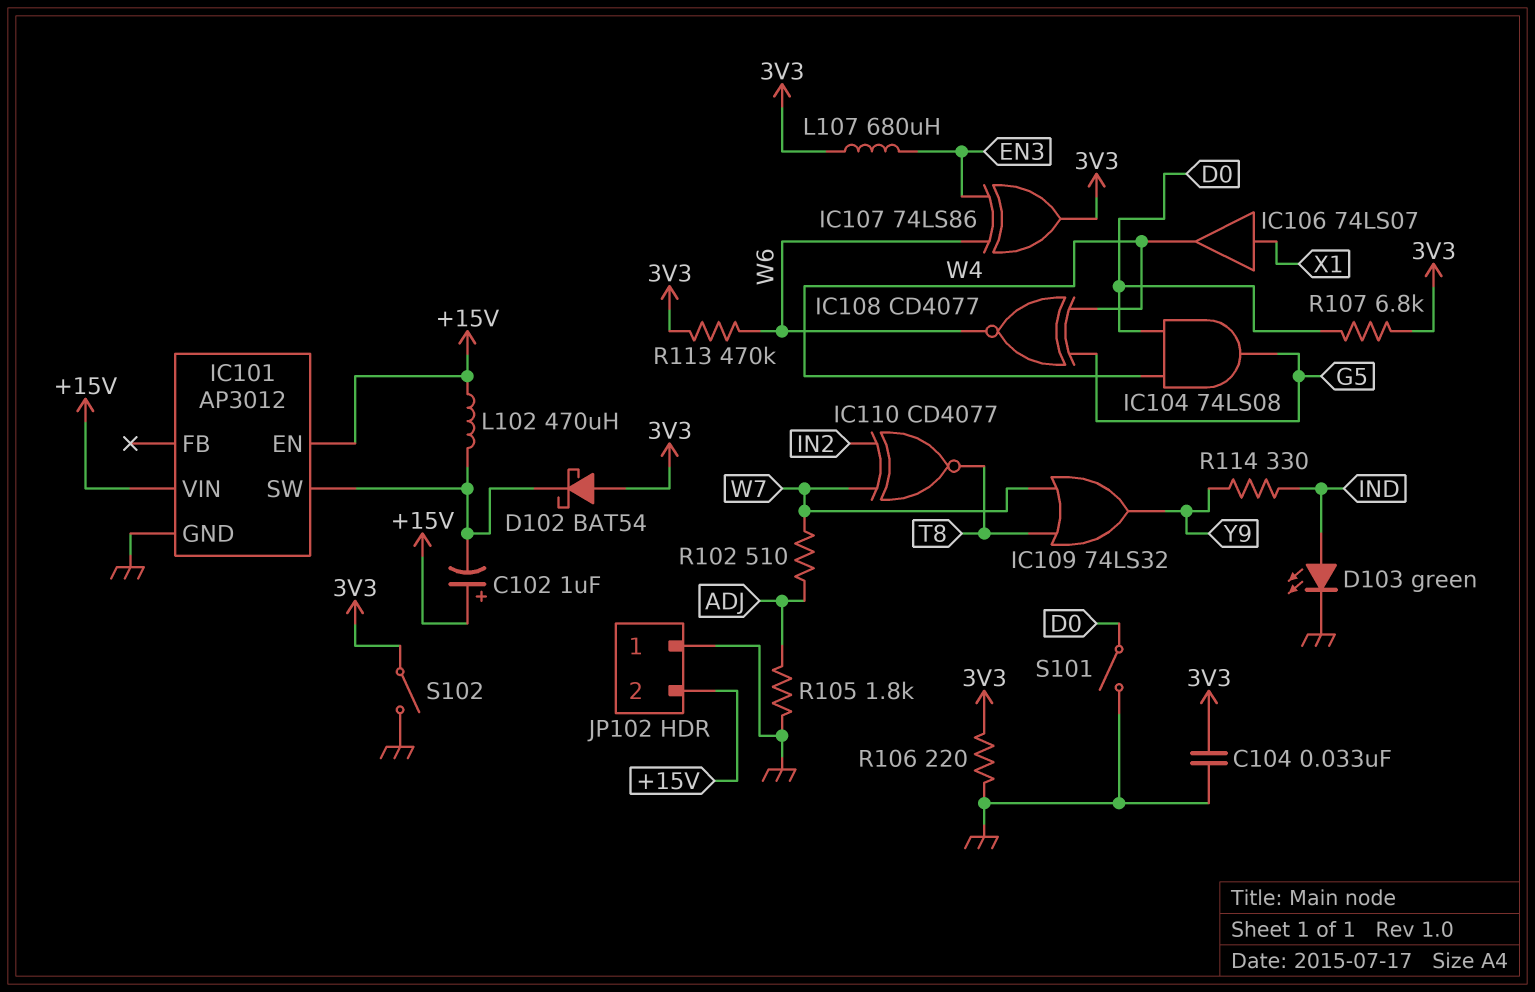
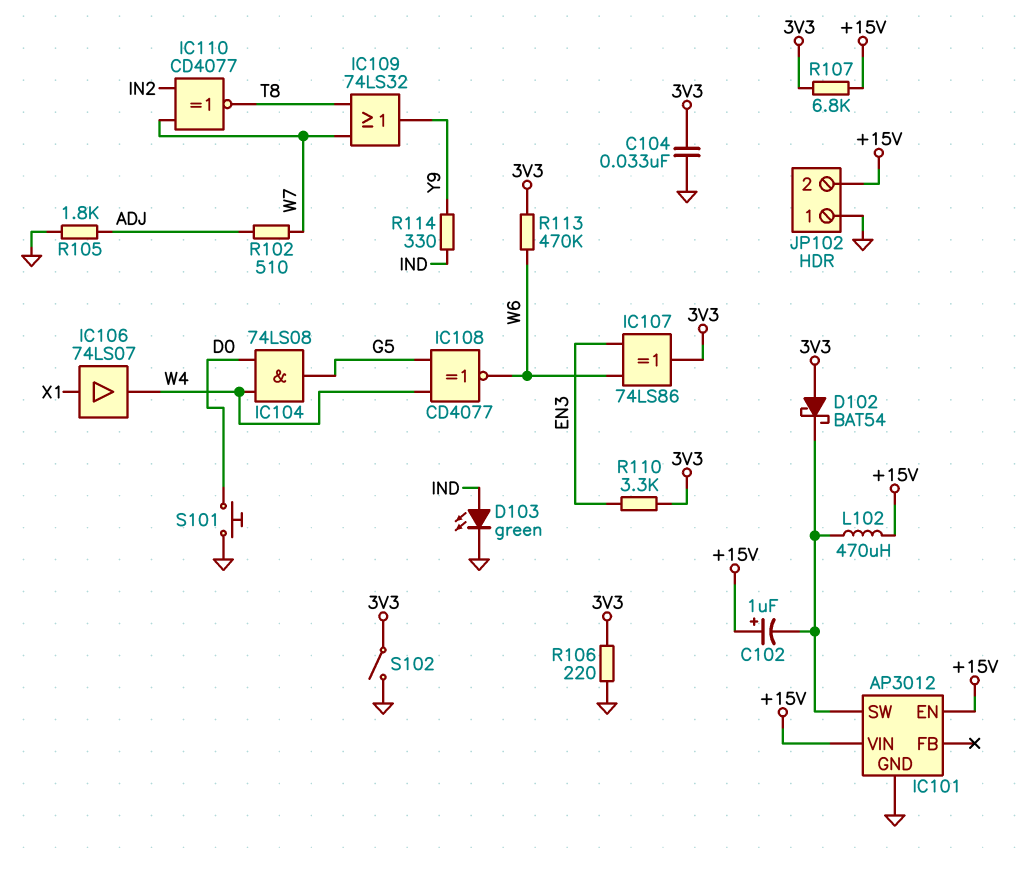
L107: 680uH (3V3, EN3) -> none
R107: 6.8k (3V3, D0) -> 6.8k (+15V, 3V3)
R110: none -> 3.3k (3V3, EN3)
S101: switch (D0, GND) -> button (D0, GND)

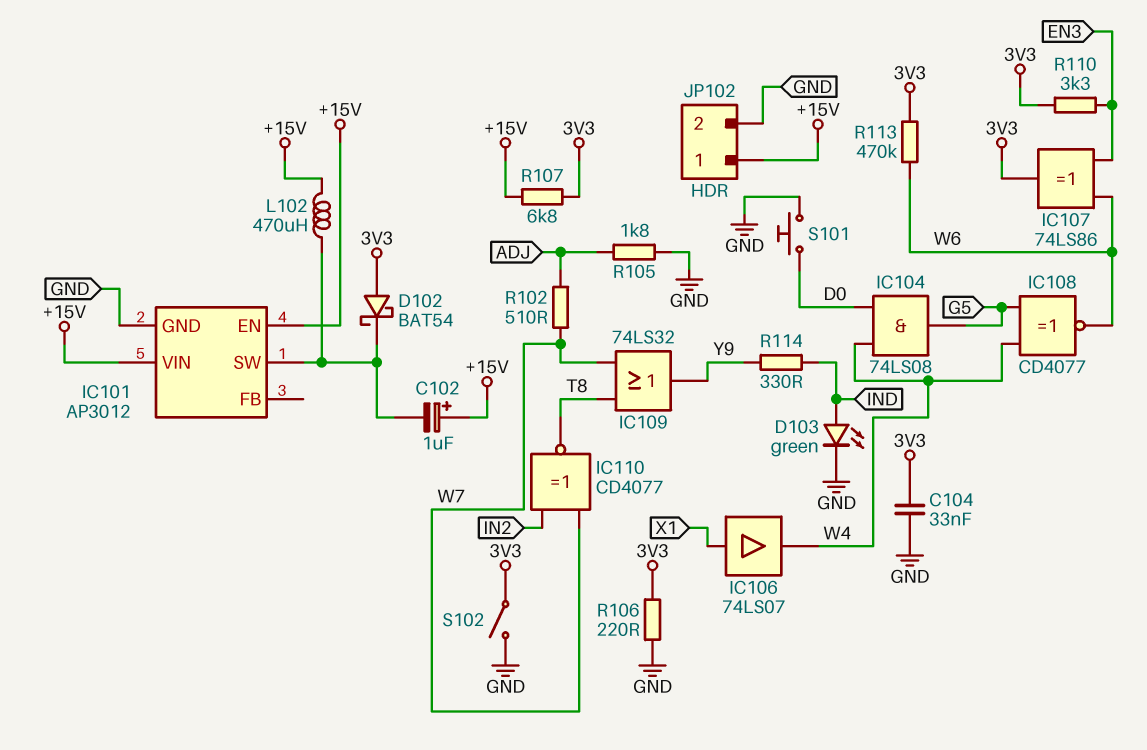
JP102 pin 1: GND -> +15V
JP102 pin 2: +15V -> GND

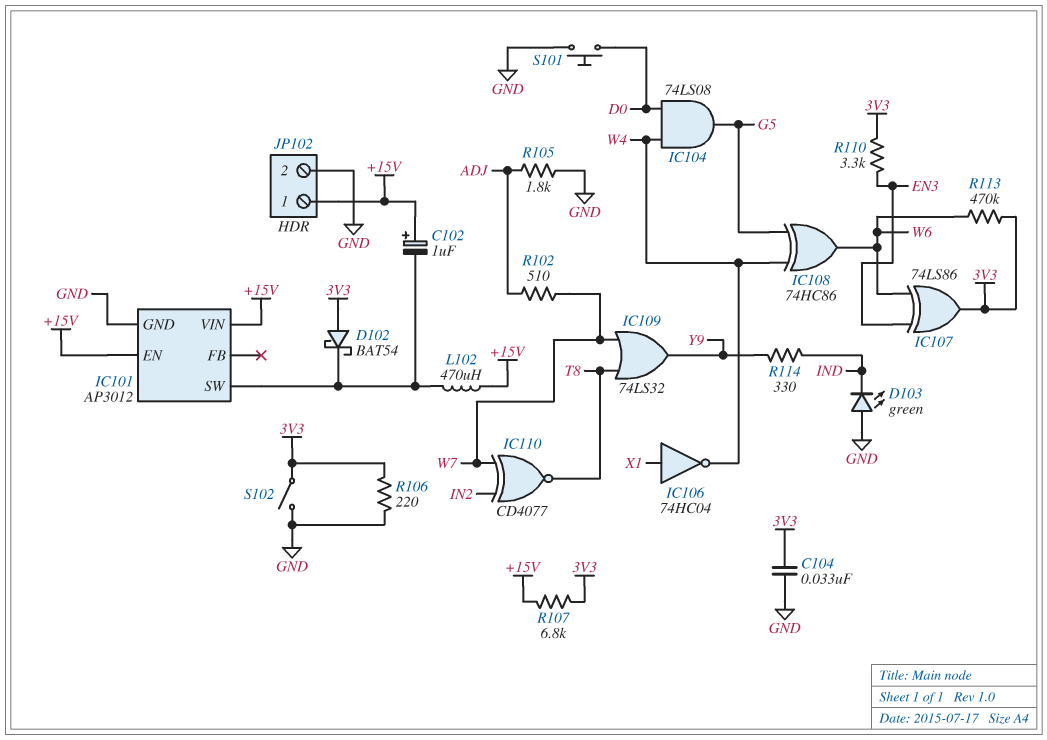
D103: LED green (A IND, K GND) -> LED green (A GND, K IND)
IC106: buffer 74LS07 (in X1, out W4) -> NOT 74HC04 (in X1, out W4)
IC108: XNOR CD4077 (in G5, in W4, out W6) -> XOR 74HC86 (in G5, in W4, out W6)

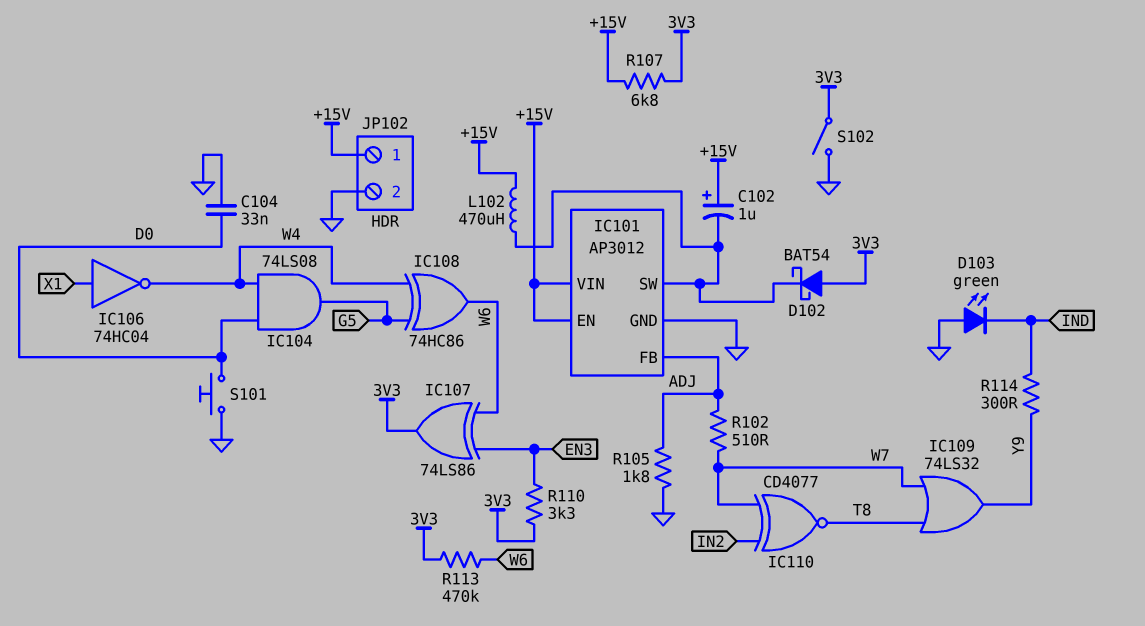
C104: 33nF (3V3, GND) -> 33nF (D0, GND)
IC101 pin FB: none -> ADJ
R106: 220 (3V3, GND) -> none
R114: 330 (IND, Y9) -> 300 (IND, Y9)

